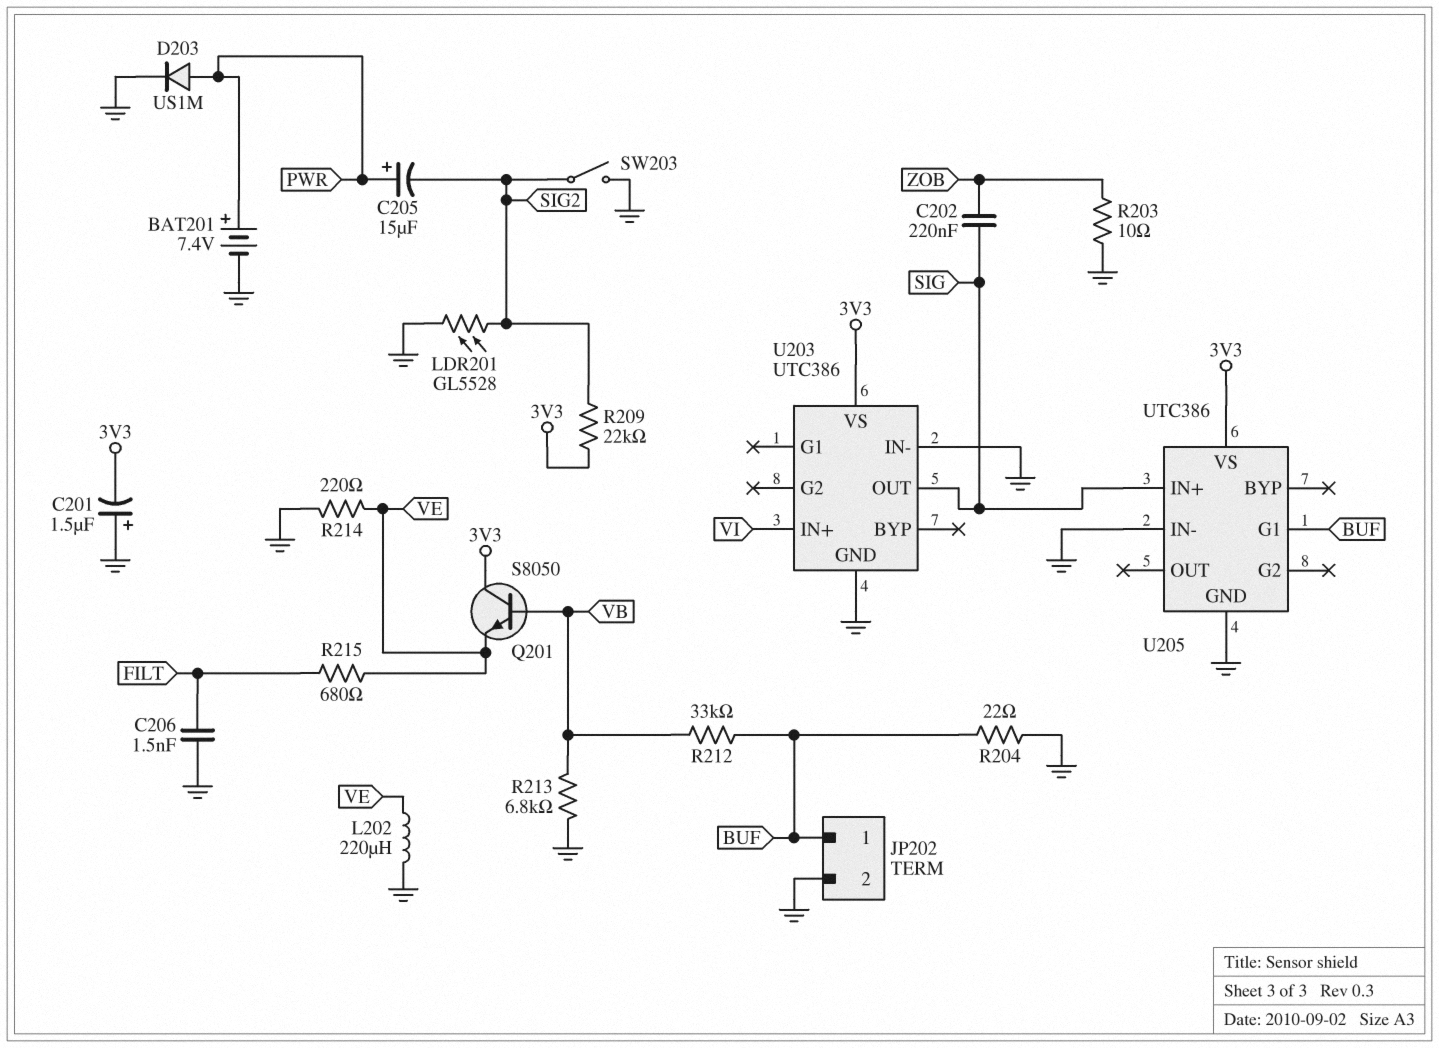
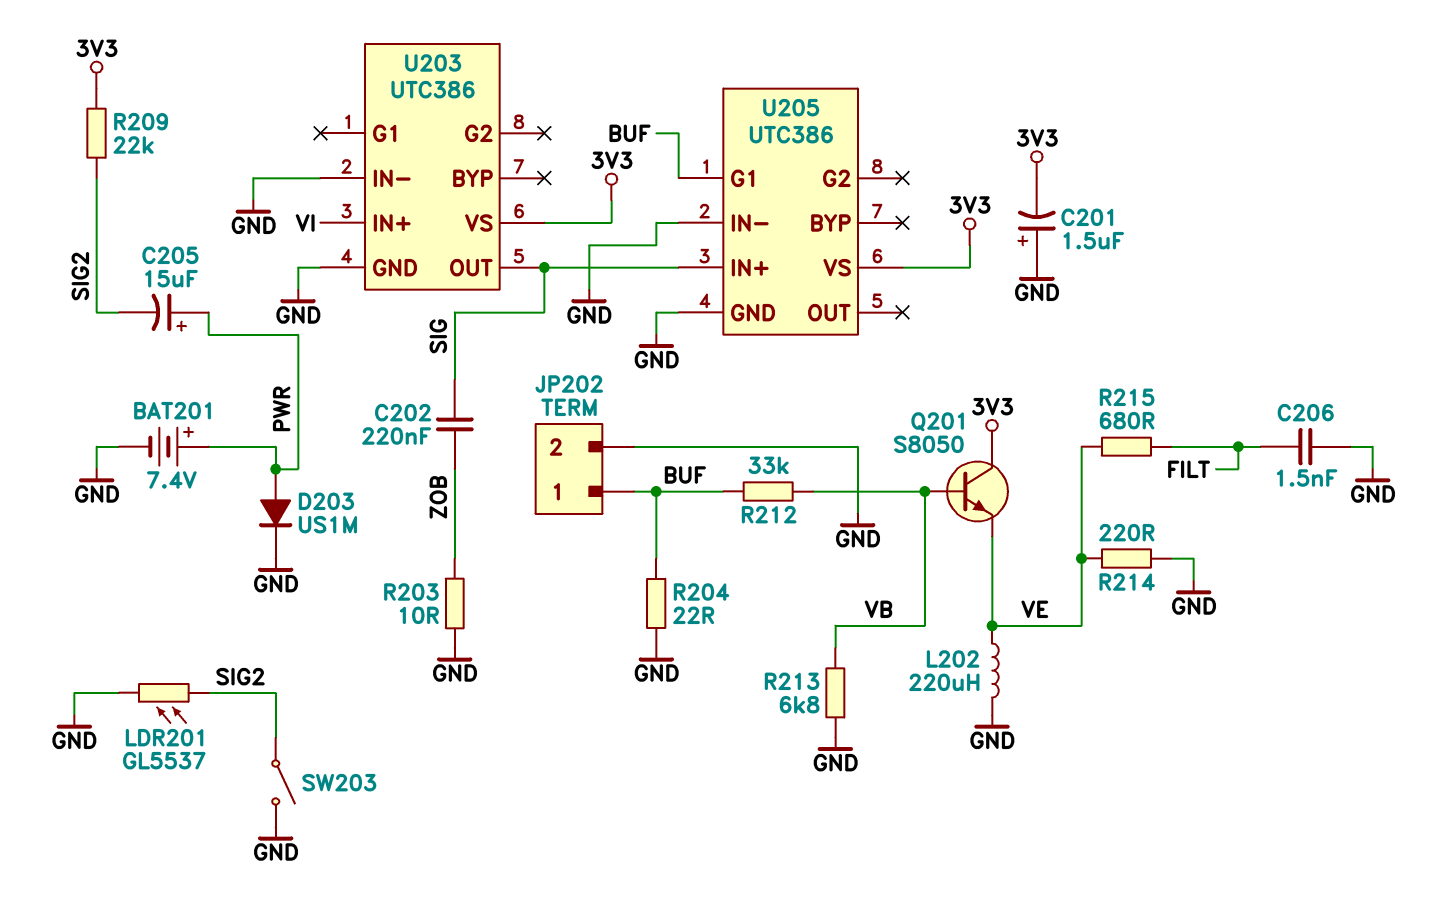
LDR201: GL5528 (GND, SIG2) -> GL5537 (GND, SIG2)

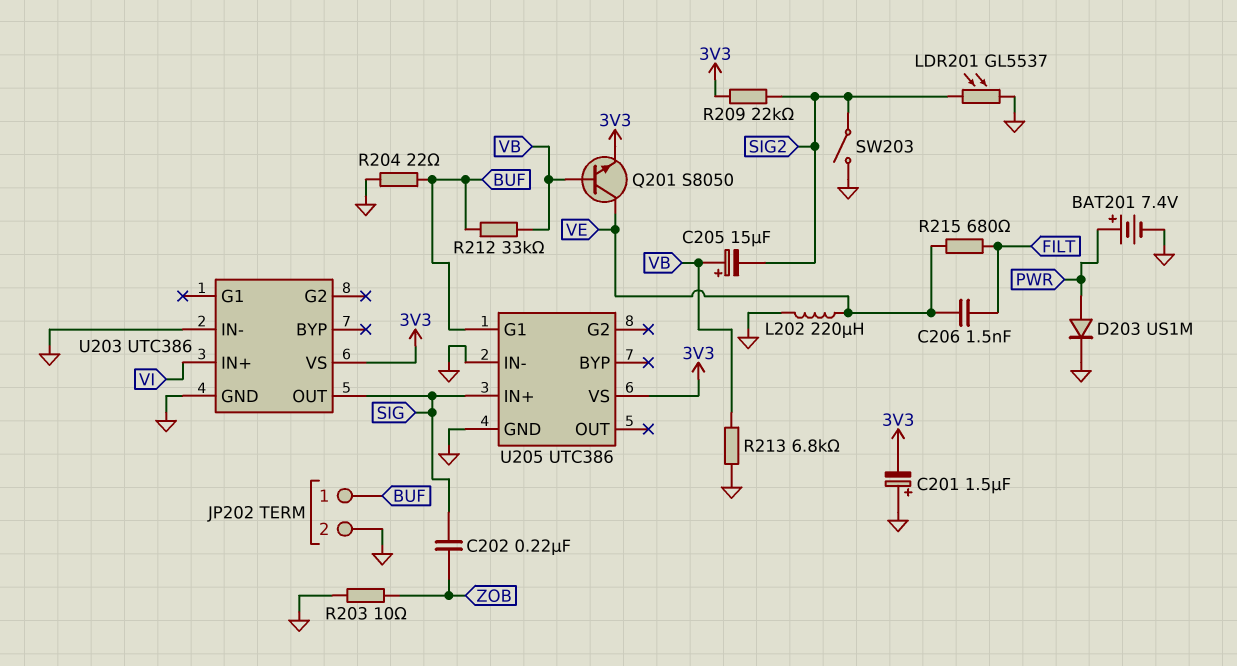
C205: 15uF (plus PWR, minus SIG2) -> 15uF (plus VB, minus SIG2)
C206: 1.5nF (FILT, GND) -> 1.5nF (FILT, VE)
Q201: NPN S8050 (B VB, C 3V3, E VE) -> NPN S8050 (B VB, C VE, E 3V3)
R214: 220 (GND, VE) -> none

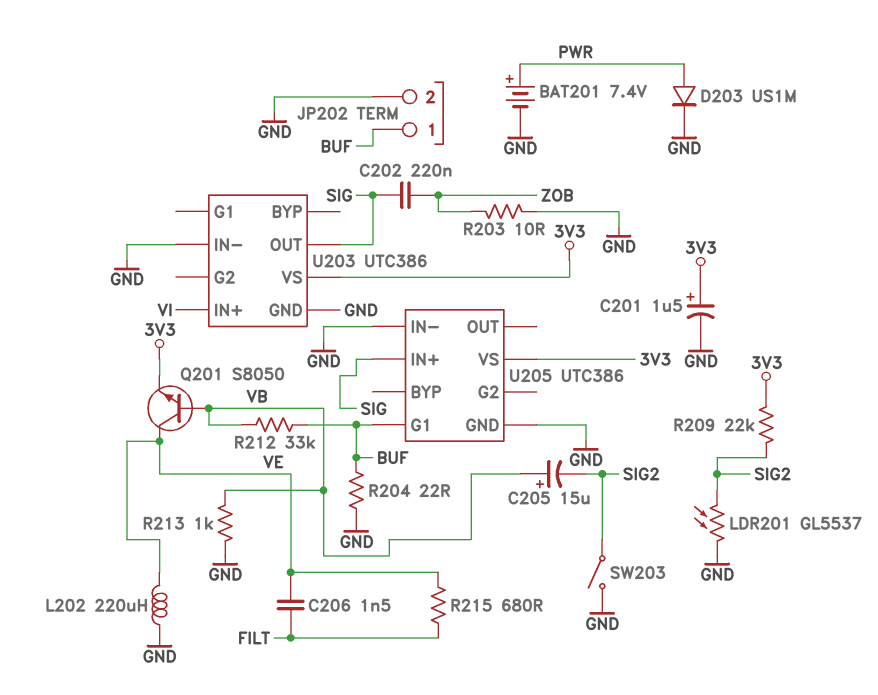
C201: 1.5uF (plus GND, minus 3V3) -> 1.5uF (plus 3V3, minus GND)
R213: 6.8k (GND, VB) -> 1k (GND, VB)

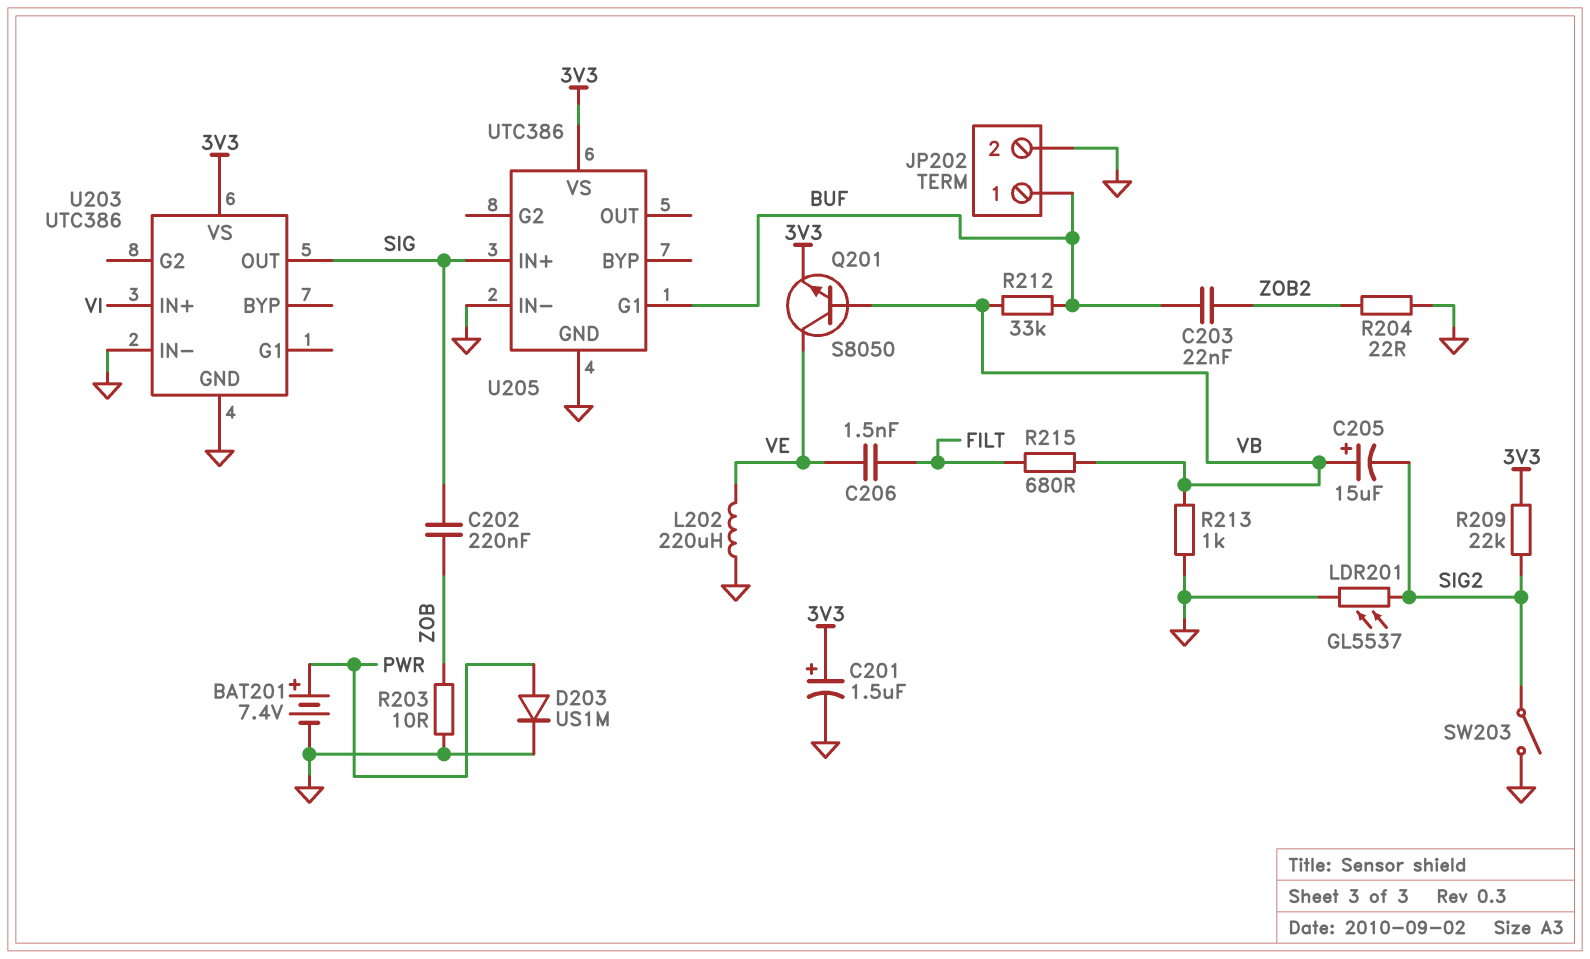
C203: none -> 22nF (BUF, ZOB2)
R204: 22 (BUF, GND) -> 22 (GND, ZOB2)
R215: 680 (FILT, VE) -> 680 (FILT, VB)

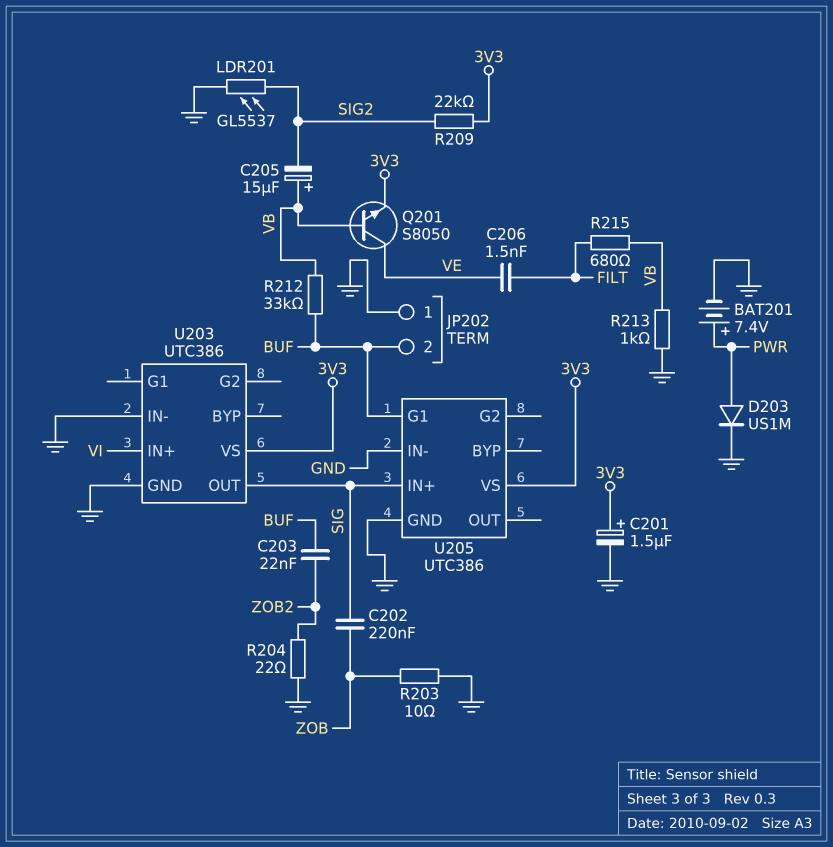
JP202 pin 1: BUF -> GND
JP202 pin 2: GND -> BUF
L202: 220uH (GND, VE) -> none
SW203: switch (GND, SIG2) -> none

